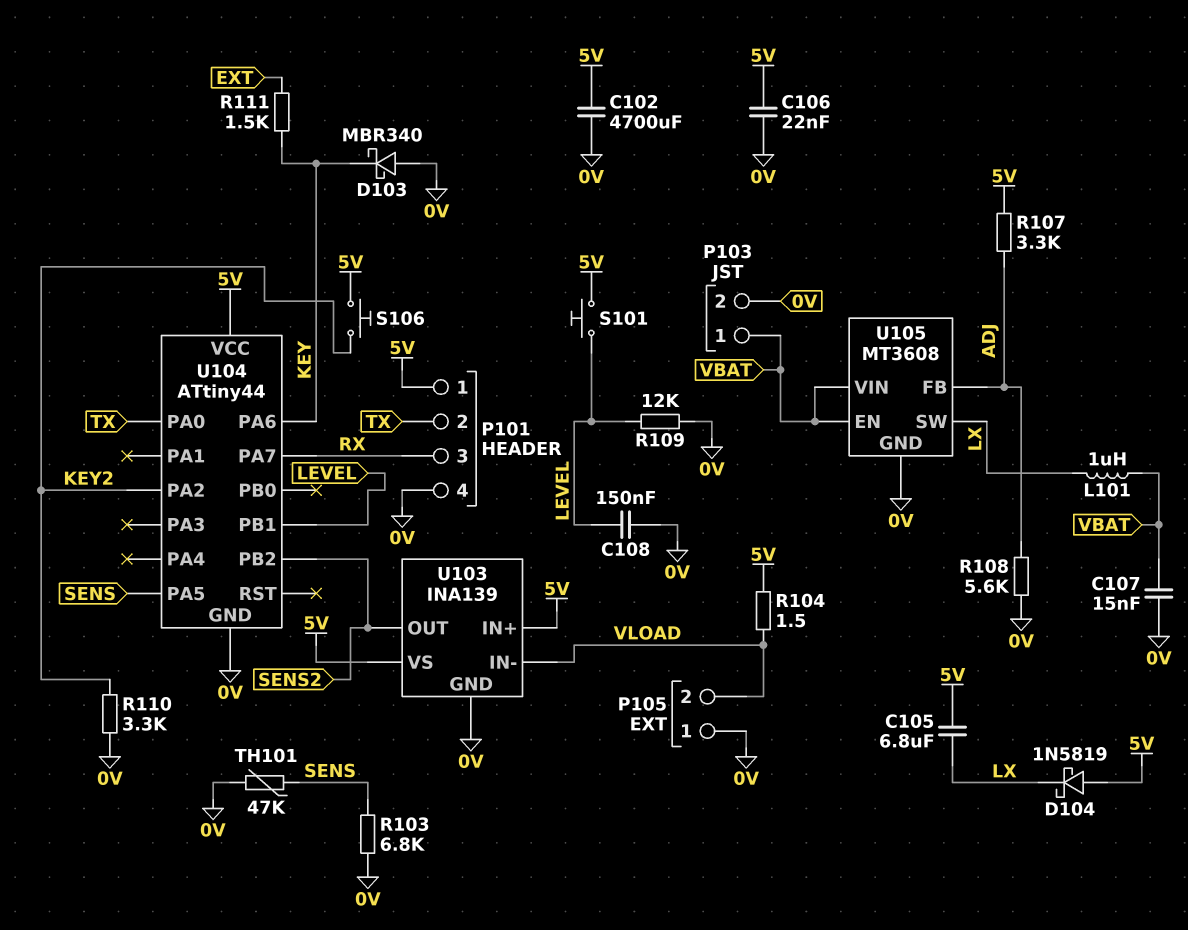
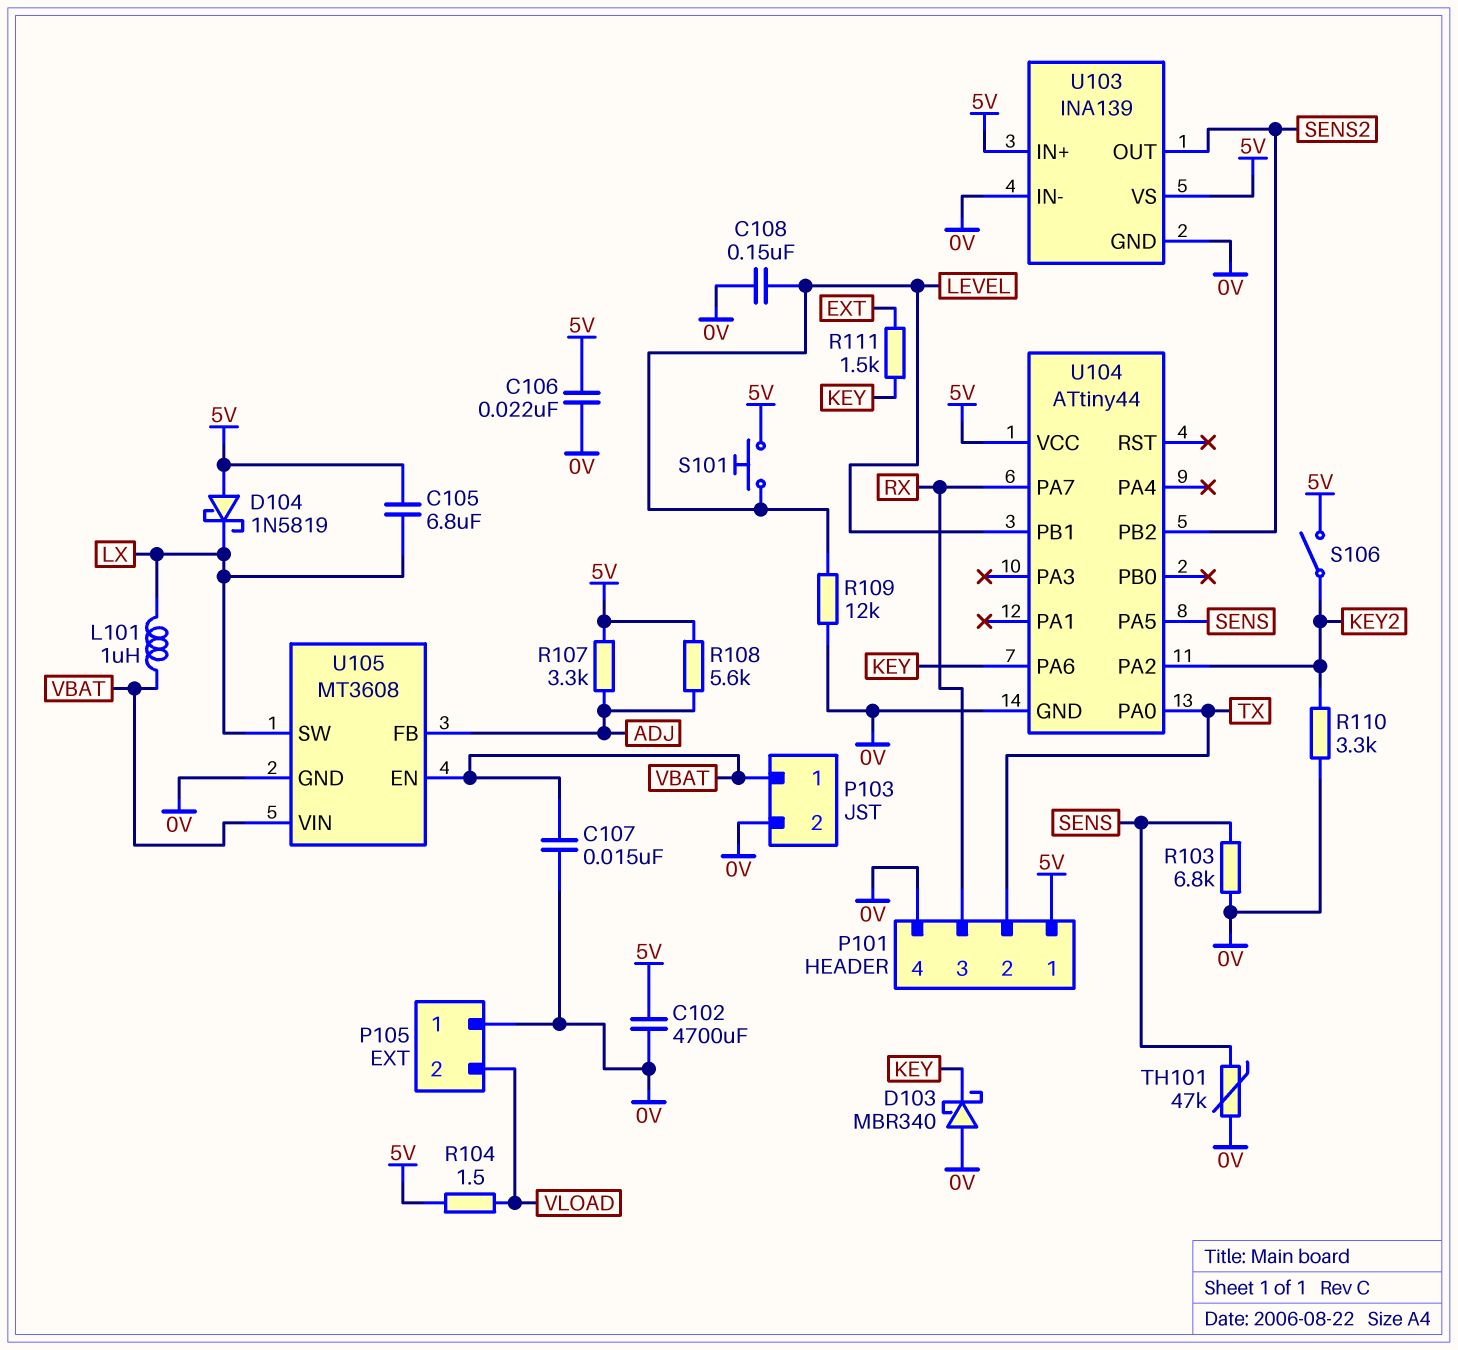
R108: 5.6k (0V, ADJ) -> 5.6k (5V, ADJ)
S106: button (5V, KEY2) -> switch (5V, KEY2)
U103 pin IN-: VLOAD -> 0V

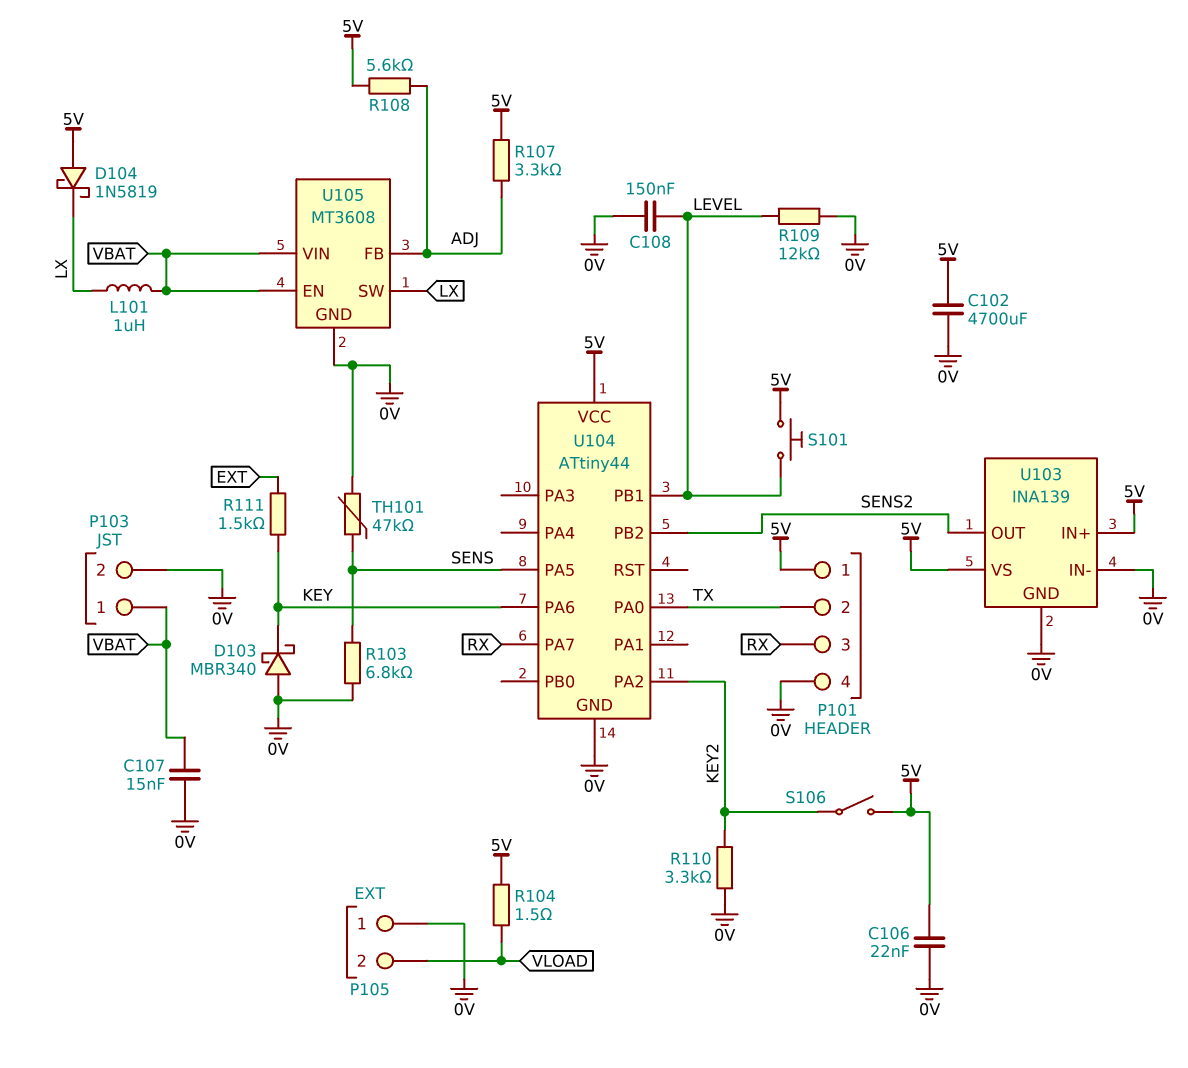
C105: 6.8uF (5V, LX) -> none

